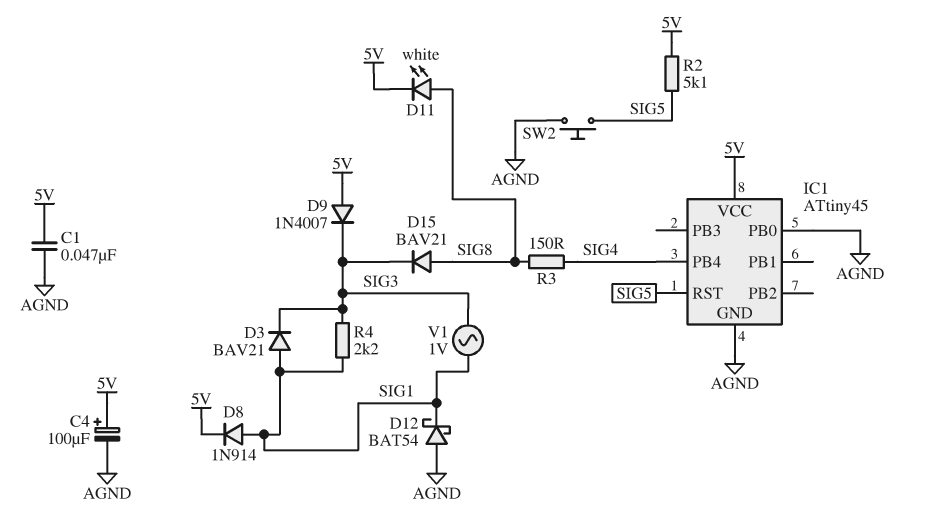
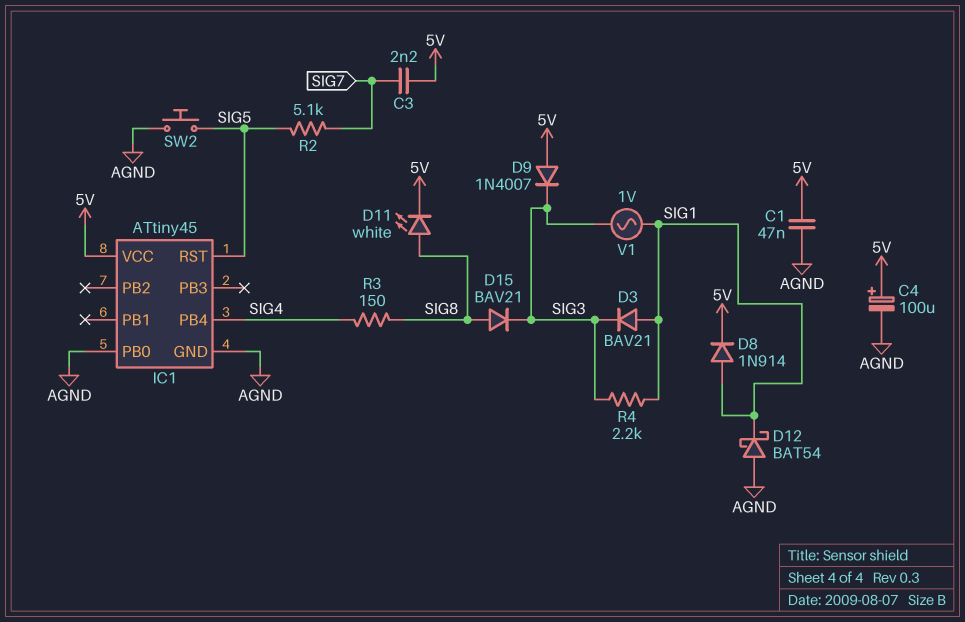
C3: none -> 2.2nF (5V, SIG7)
R2: 5.1k (5V, SIG5) -> 5.1k (SIG5, SIG7)

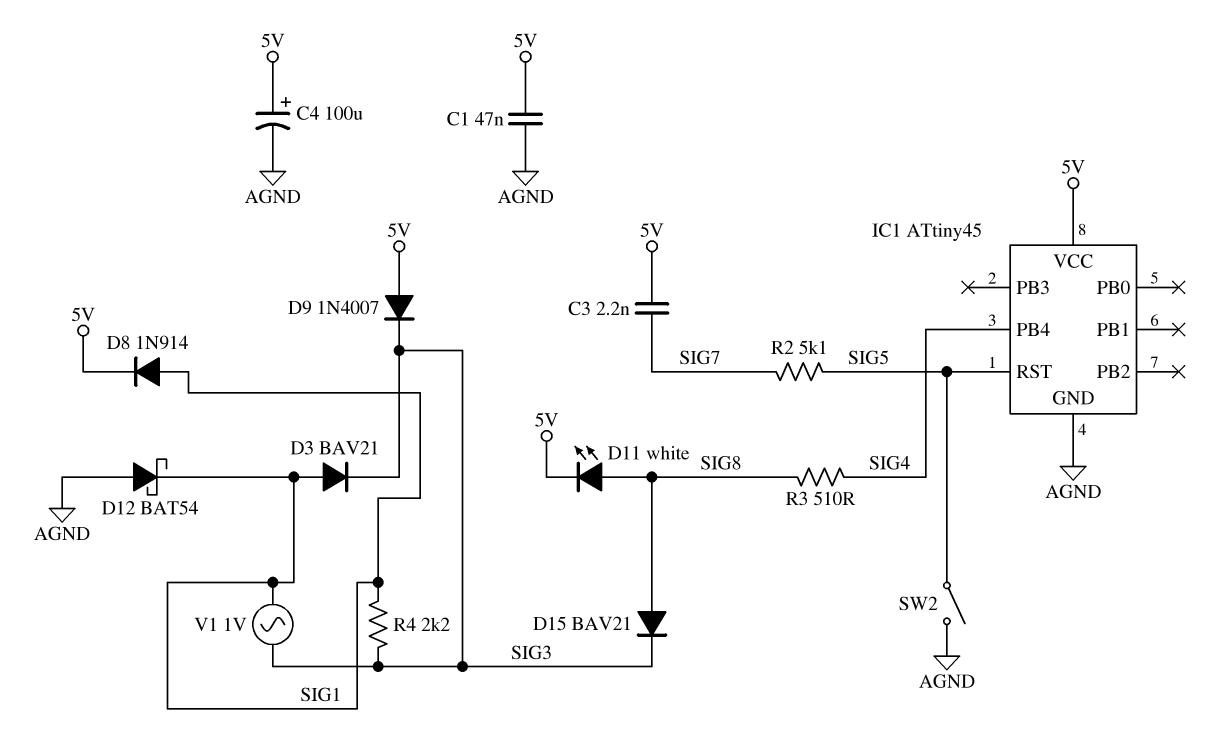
IC1 pin PB0: AGND -> none
R3: 150 (SIG4, SIG8) -> 510 (SIG4, SIG8)
SW2: button (AGND, SIG5) -> switch (AGND, SIG5)

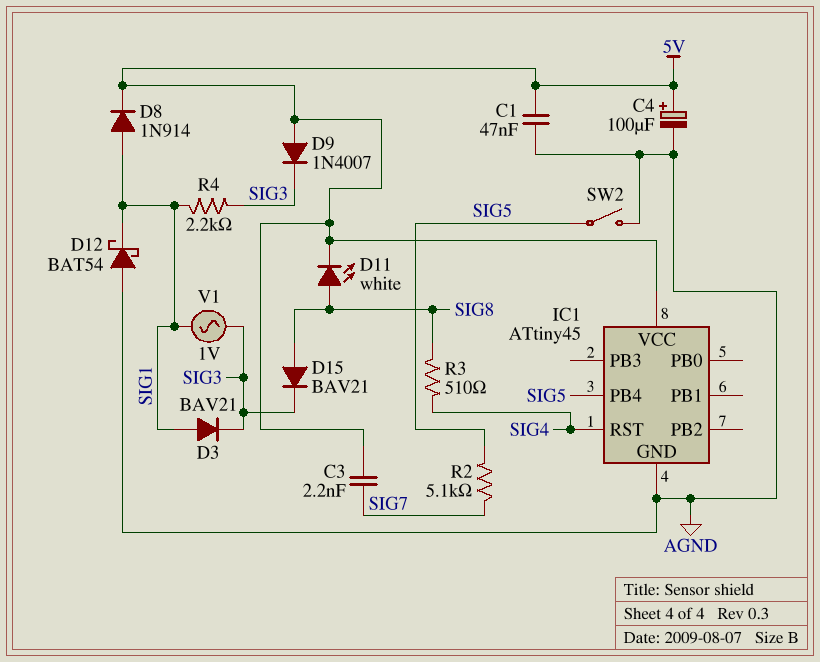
IC1 pin PB4: SIG4 -> SIG5
IC1 pin RST: SIG5 -> SIG4

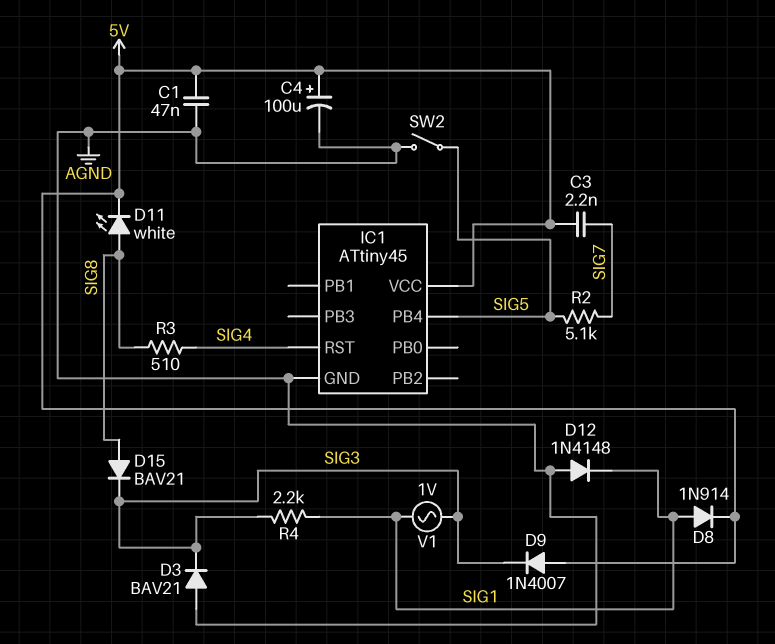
D3: diode BAV21 (A SIG1, K SIG3) -> diode BAV21 (A AGND, K SIG3)
D12: schottky BAT54 (A AGND, K SIG1) -> diode 1N4148 (A AGND, K SIG1)

